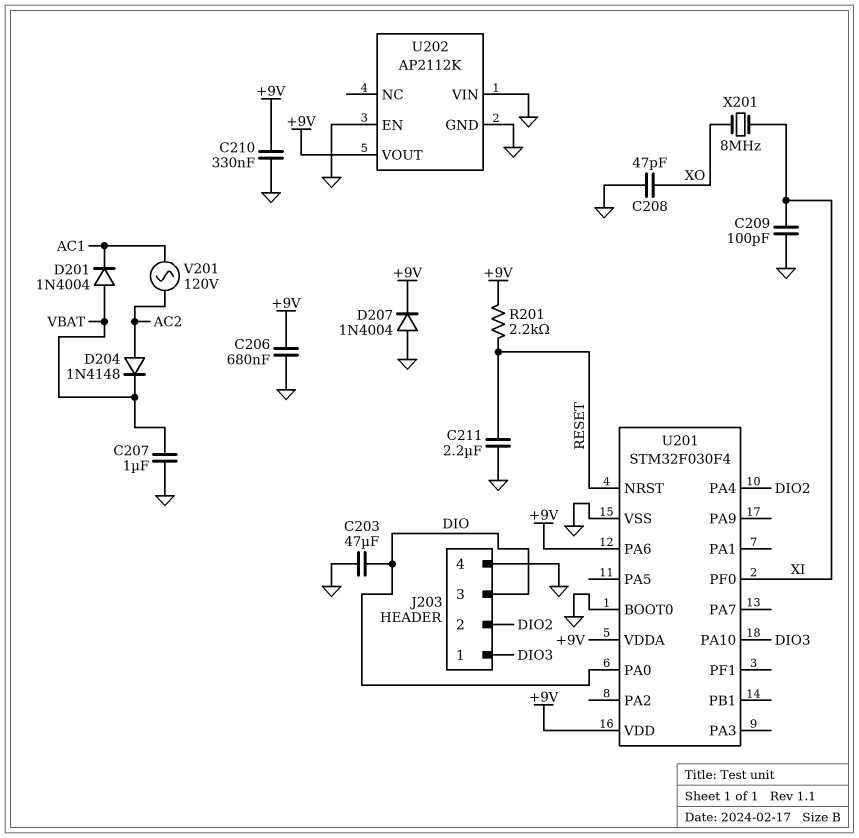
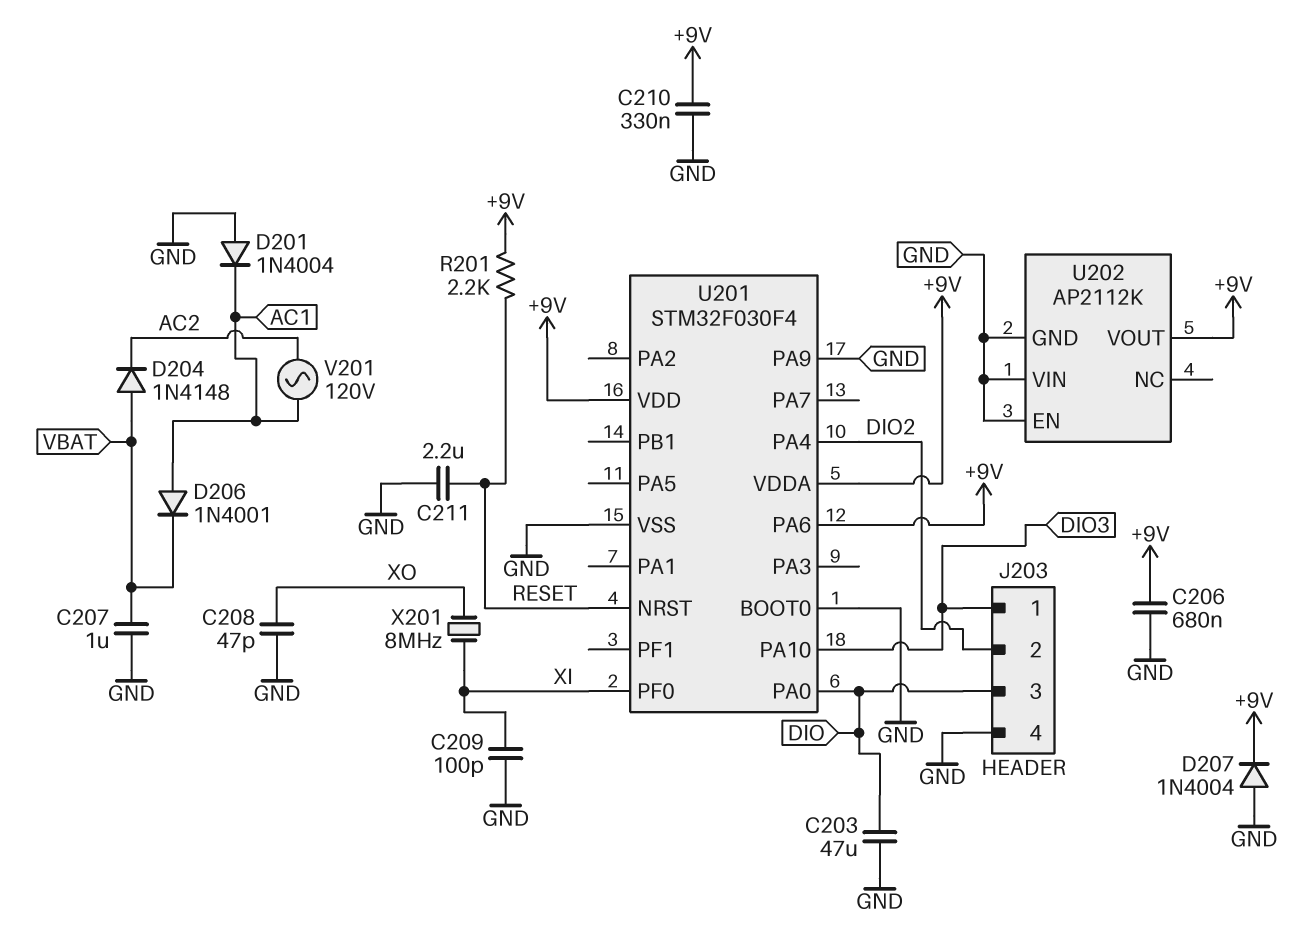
D201: diode 1N4004 (A VBAT, K AC1) -> diode 1N4004 (A GND, K AC1)
D204: diode 1N4148 (A AC2, K VBAT) -> diode 1N4148 (A VBAT, K AC2)
D206: none -> diode 1N4001 (A AC1, K VBAT)
U201 pin PA9: none -> GND

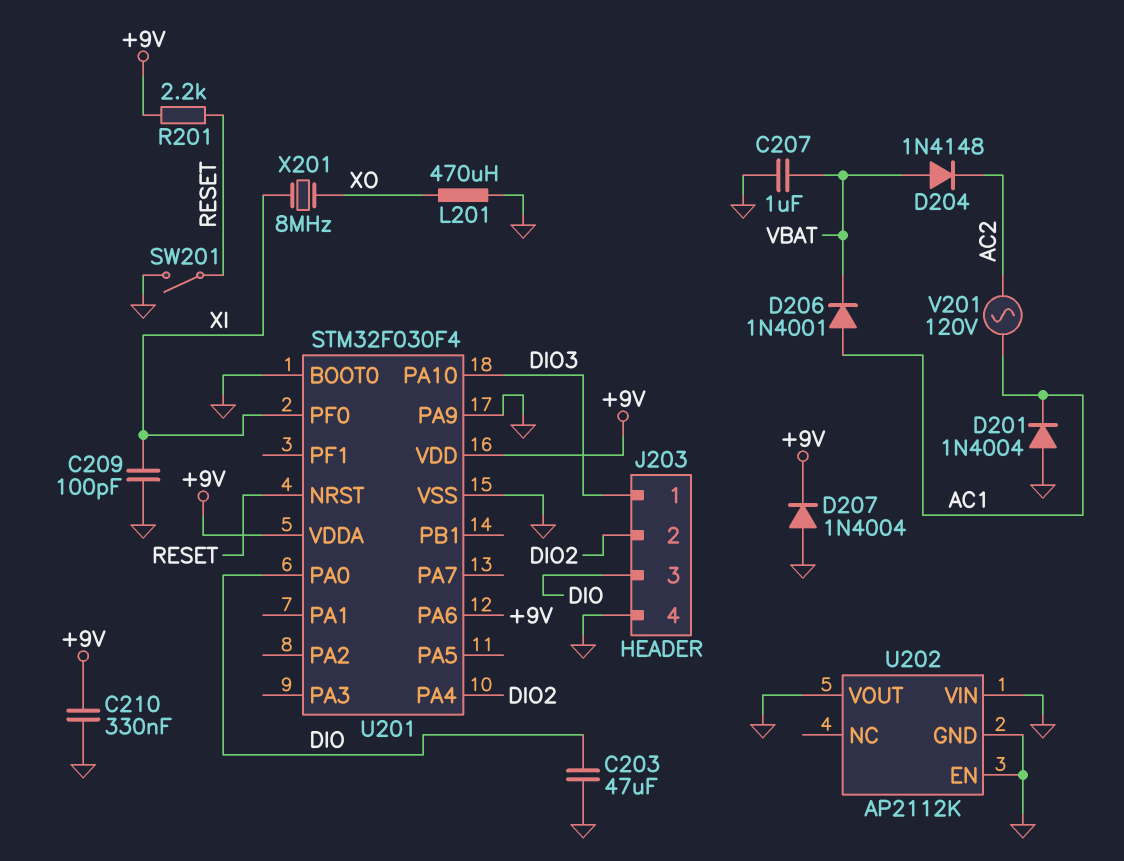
C206: 680nF (+9V, GND) -> none
C208: 47pF (GND, XO) -> none
C211: 2.2uF (GND, RESET) -> none
L201: none -> 470uH (GND, XO)
SW201: none -> switch (GND, RESET)
U202 pin VOUT: +9V -> GND

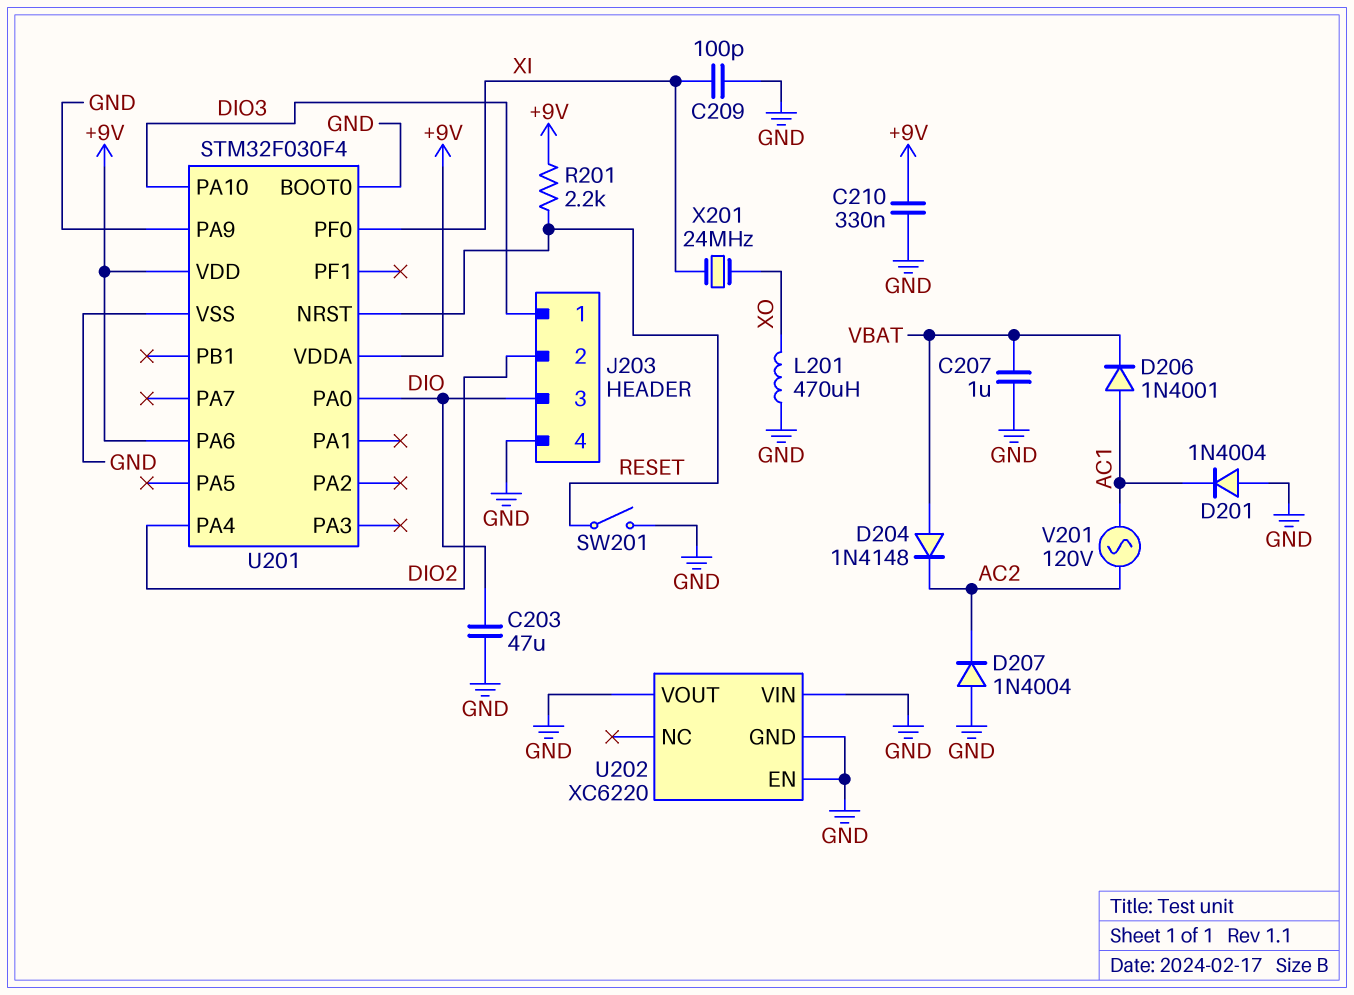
D207: diode 1N4004 (A GND, K +9V) -> diode 1N4004 (A GND, K AC2)
U202: AP2112K -> XC6220
X201: 8MHz (XI, XO) -> 24MHz (XI, XO)

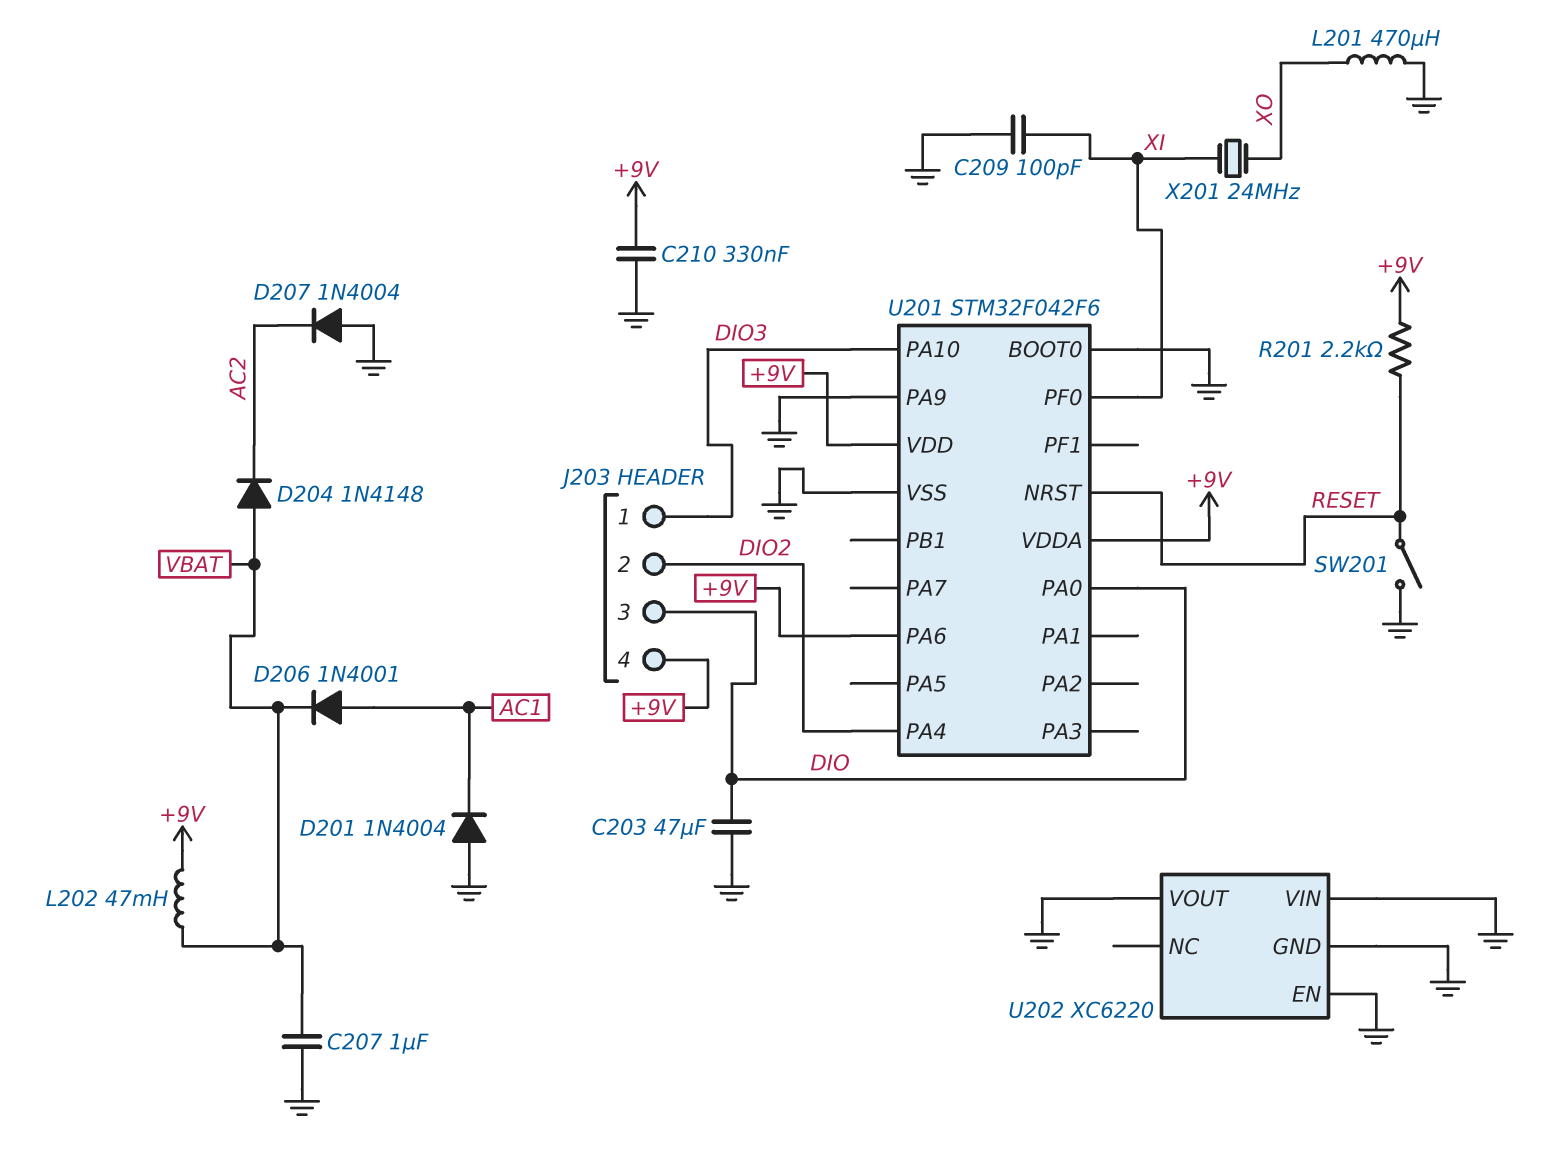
J203 pin 4: GND -> +9V
L202: none -> 47mH (+9V, VBAT)
U201: STM32F030F4 -> STM32F042F6
V201: AC 120V (AC1, AC2) -> none

